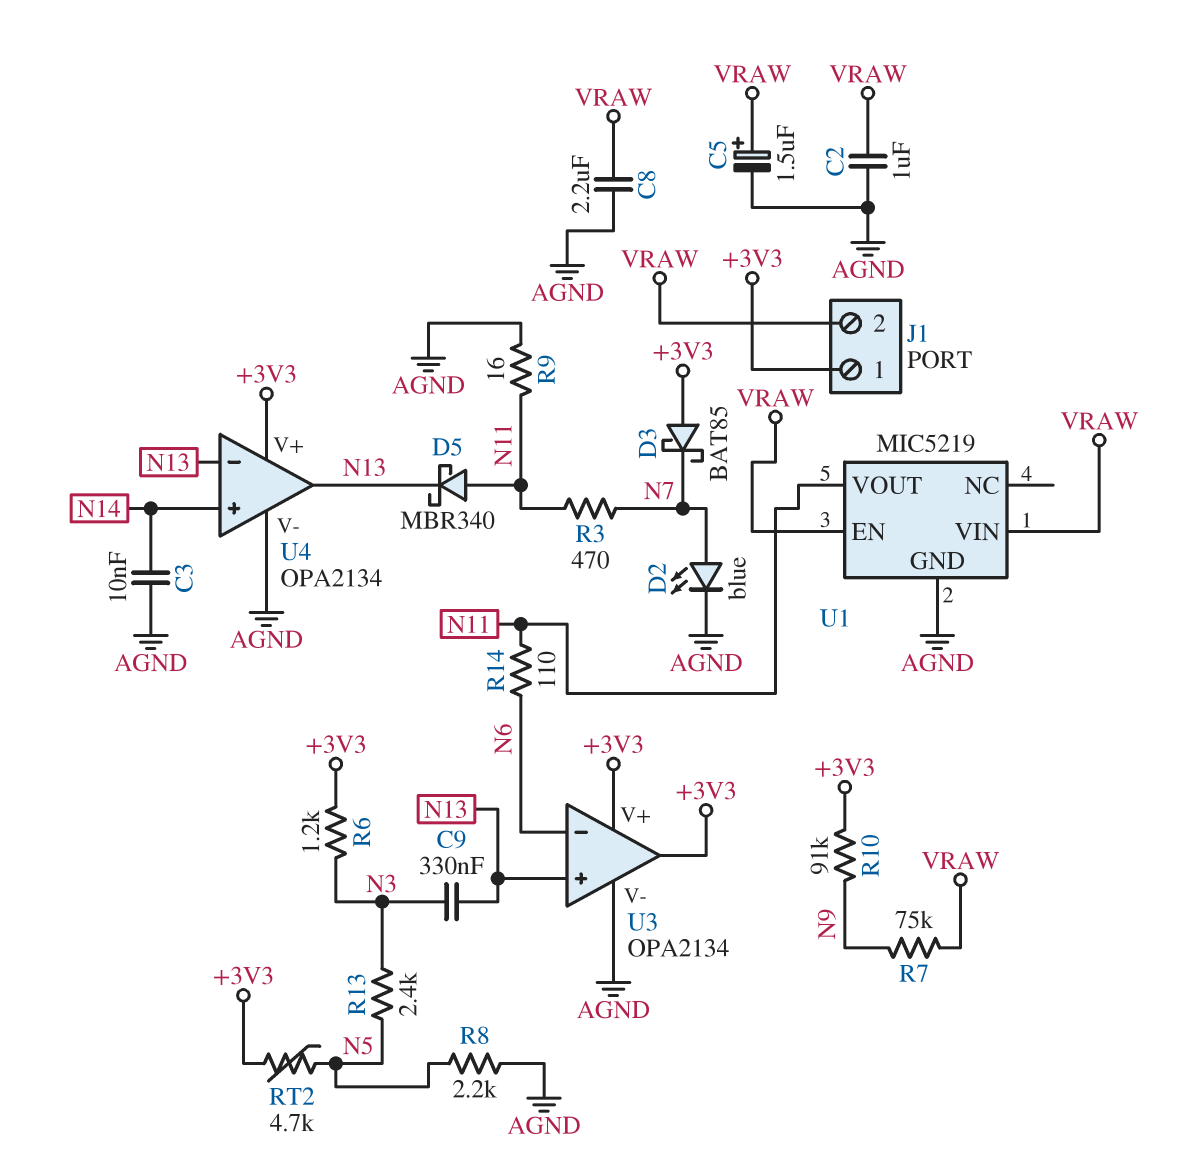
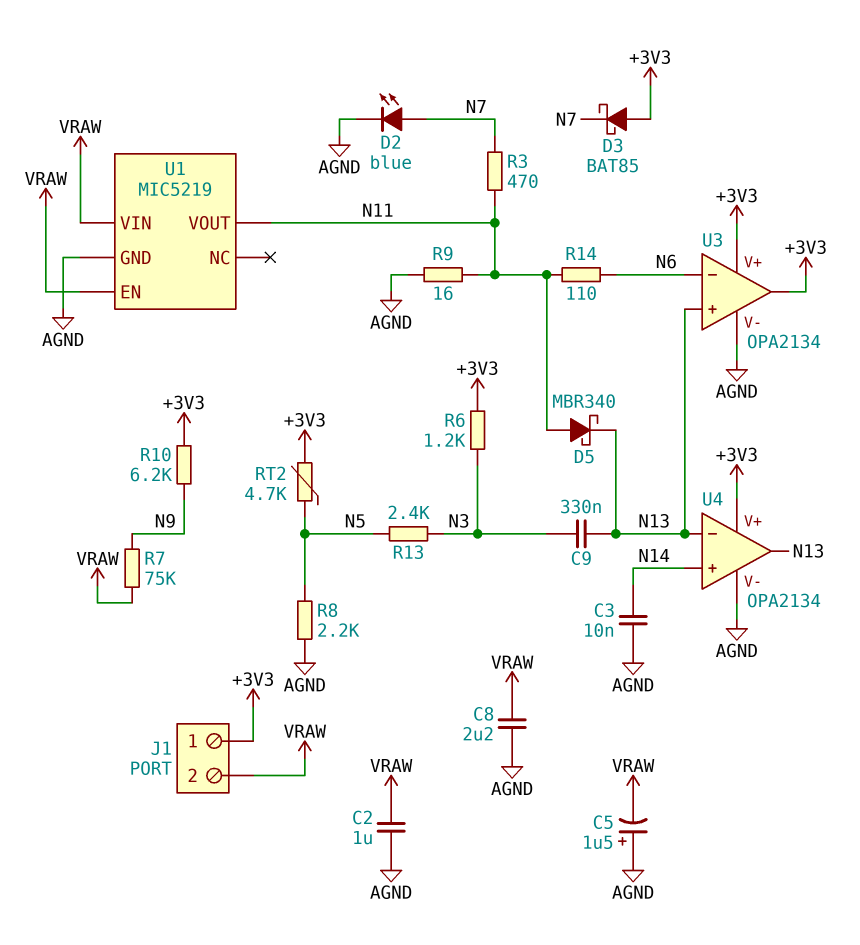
C5: 1.5uF (plus VRAW, minus AGND) -> 1.5uF (plus AGND, minus VRAW)
R10: 91k (+3V3, N9) -> 6.2k (+3V3, N9)

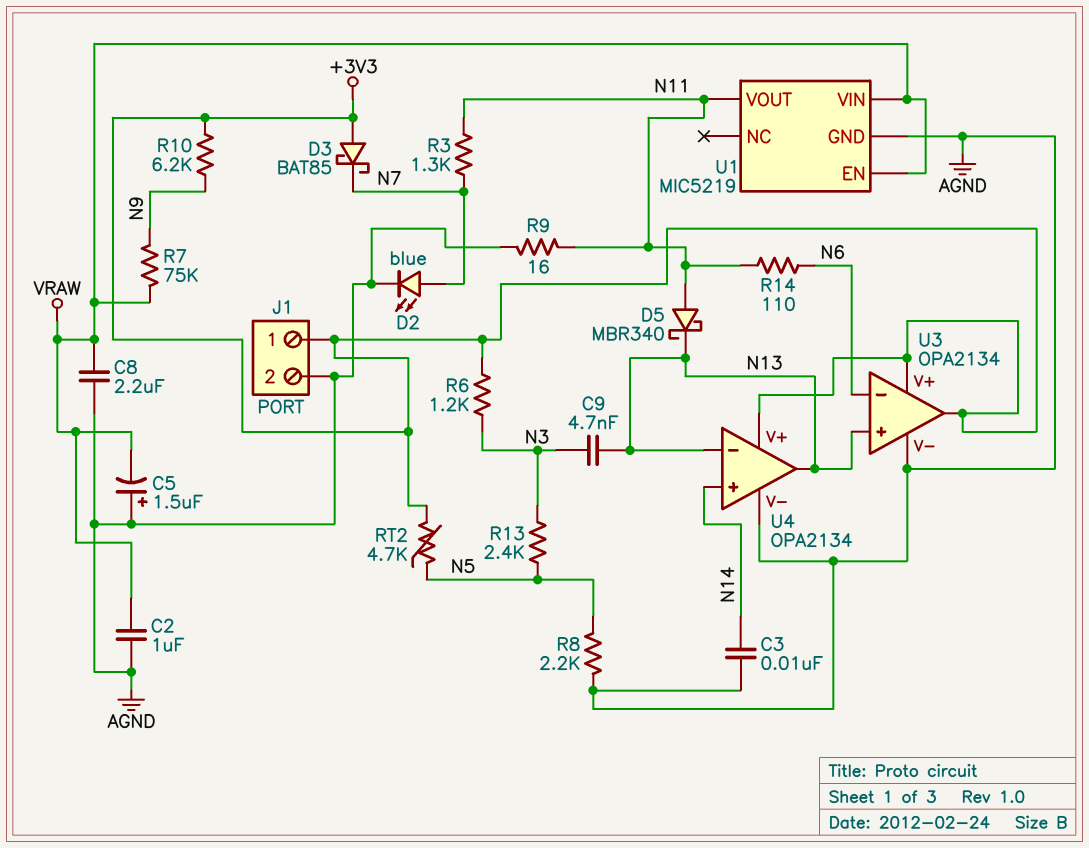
C9: 330nF (N3, N13) -> 4.7nF (N3, N13)
J1 pin 2: VRAW -> AGND
R3: 470 (N7, N11) -> 1.3k (N7, N11)

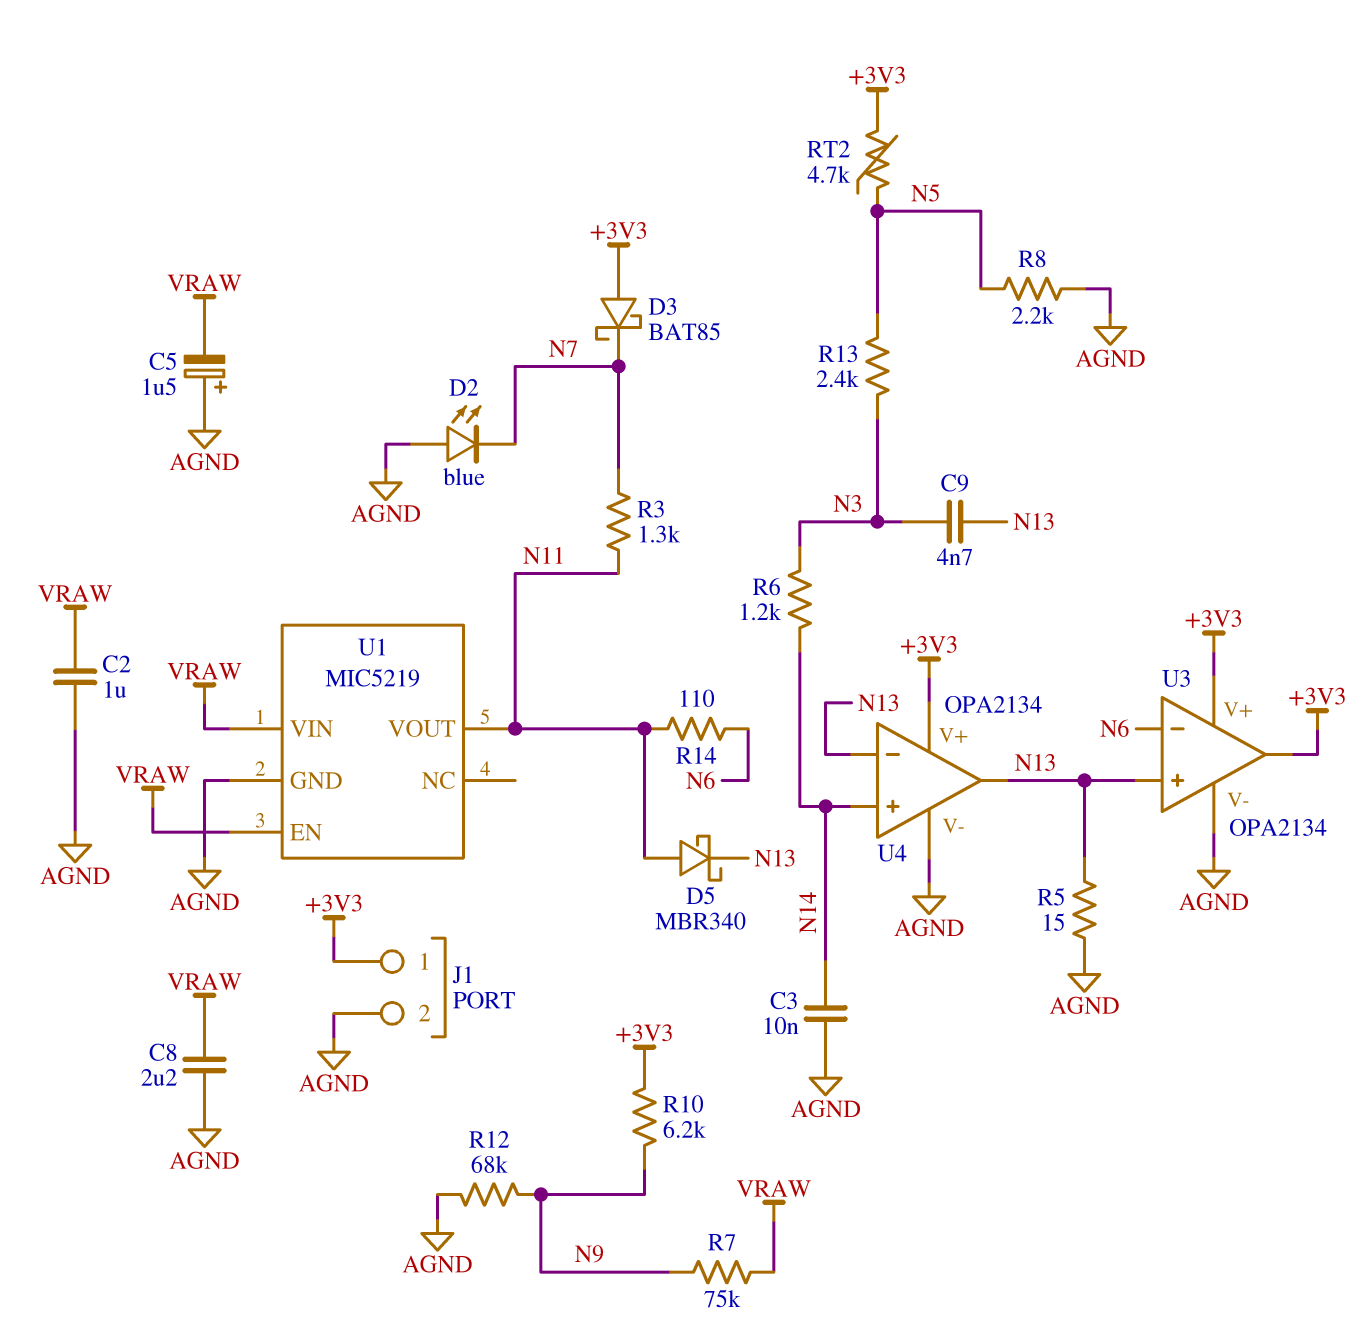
D2: LED blue (A N7, K AGND) -> LED blue (A AGND, K N7)
R5: none -> 15 (AGND, N13)
R6: 1.2k (+3V3, N3) -> 1.2k (N3, N14)
R9: 16 (AGND, N11) -> none
R12: none -> 68k (AGND, N9)

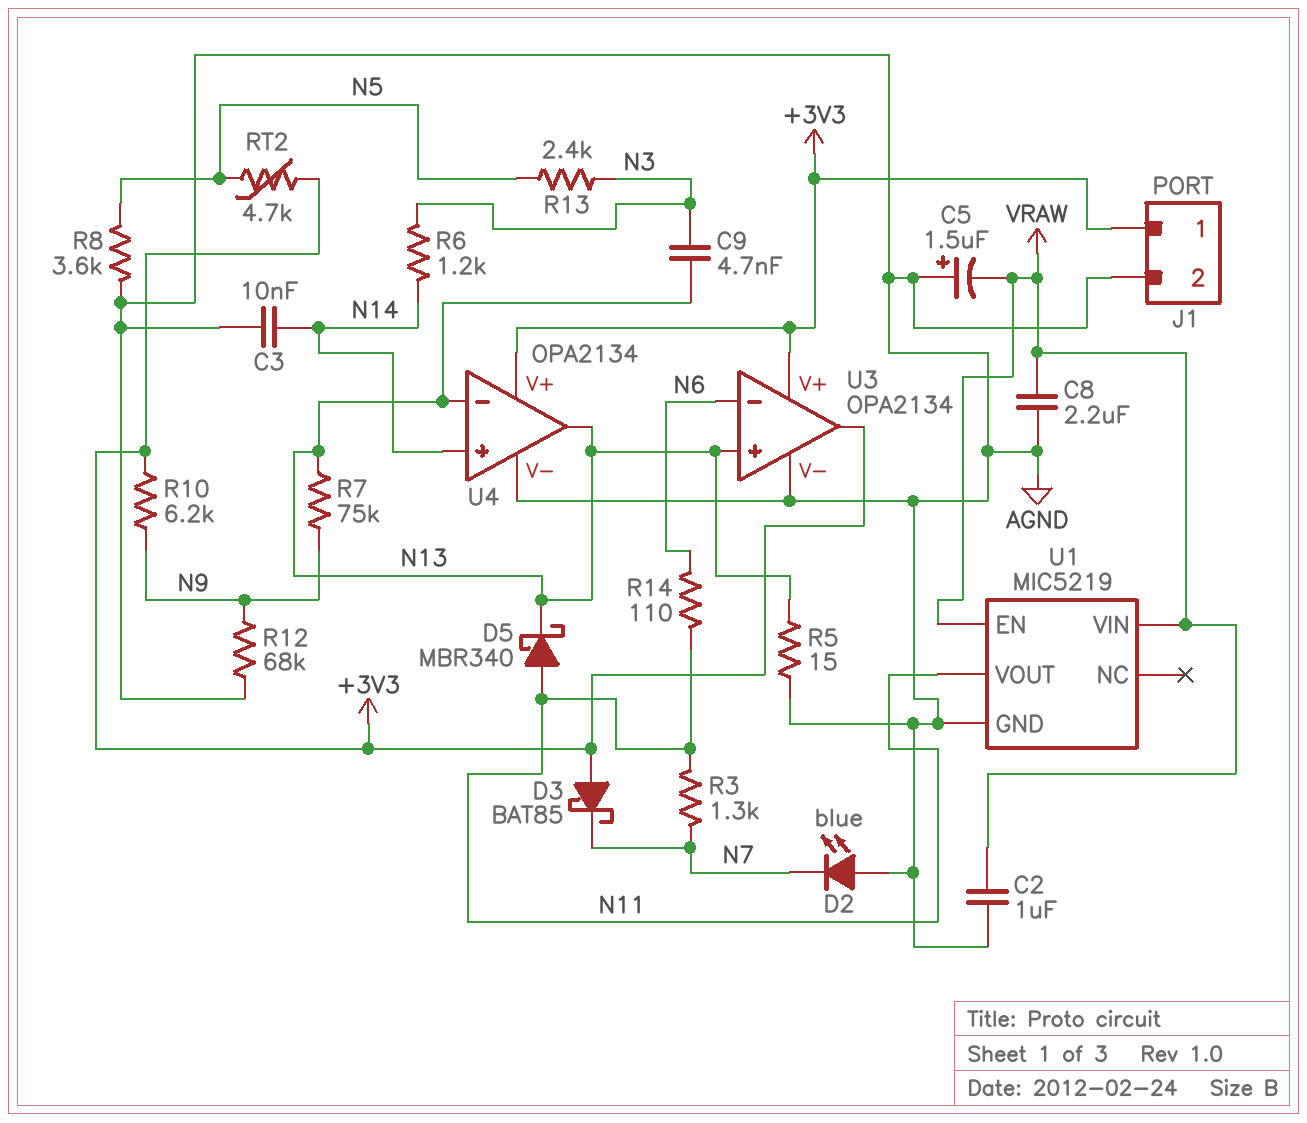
R7: 75k (N9, VRAW) -> 75k (N9, N13)
R8: 2.2k (AGND, N5) -> 3.6k (AGND, N5)

